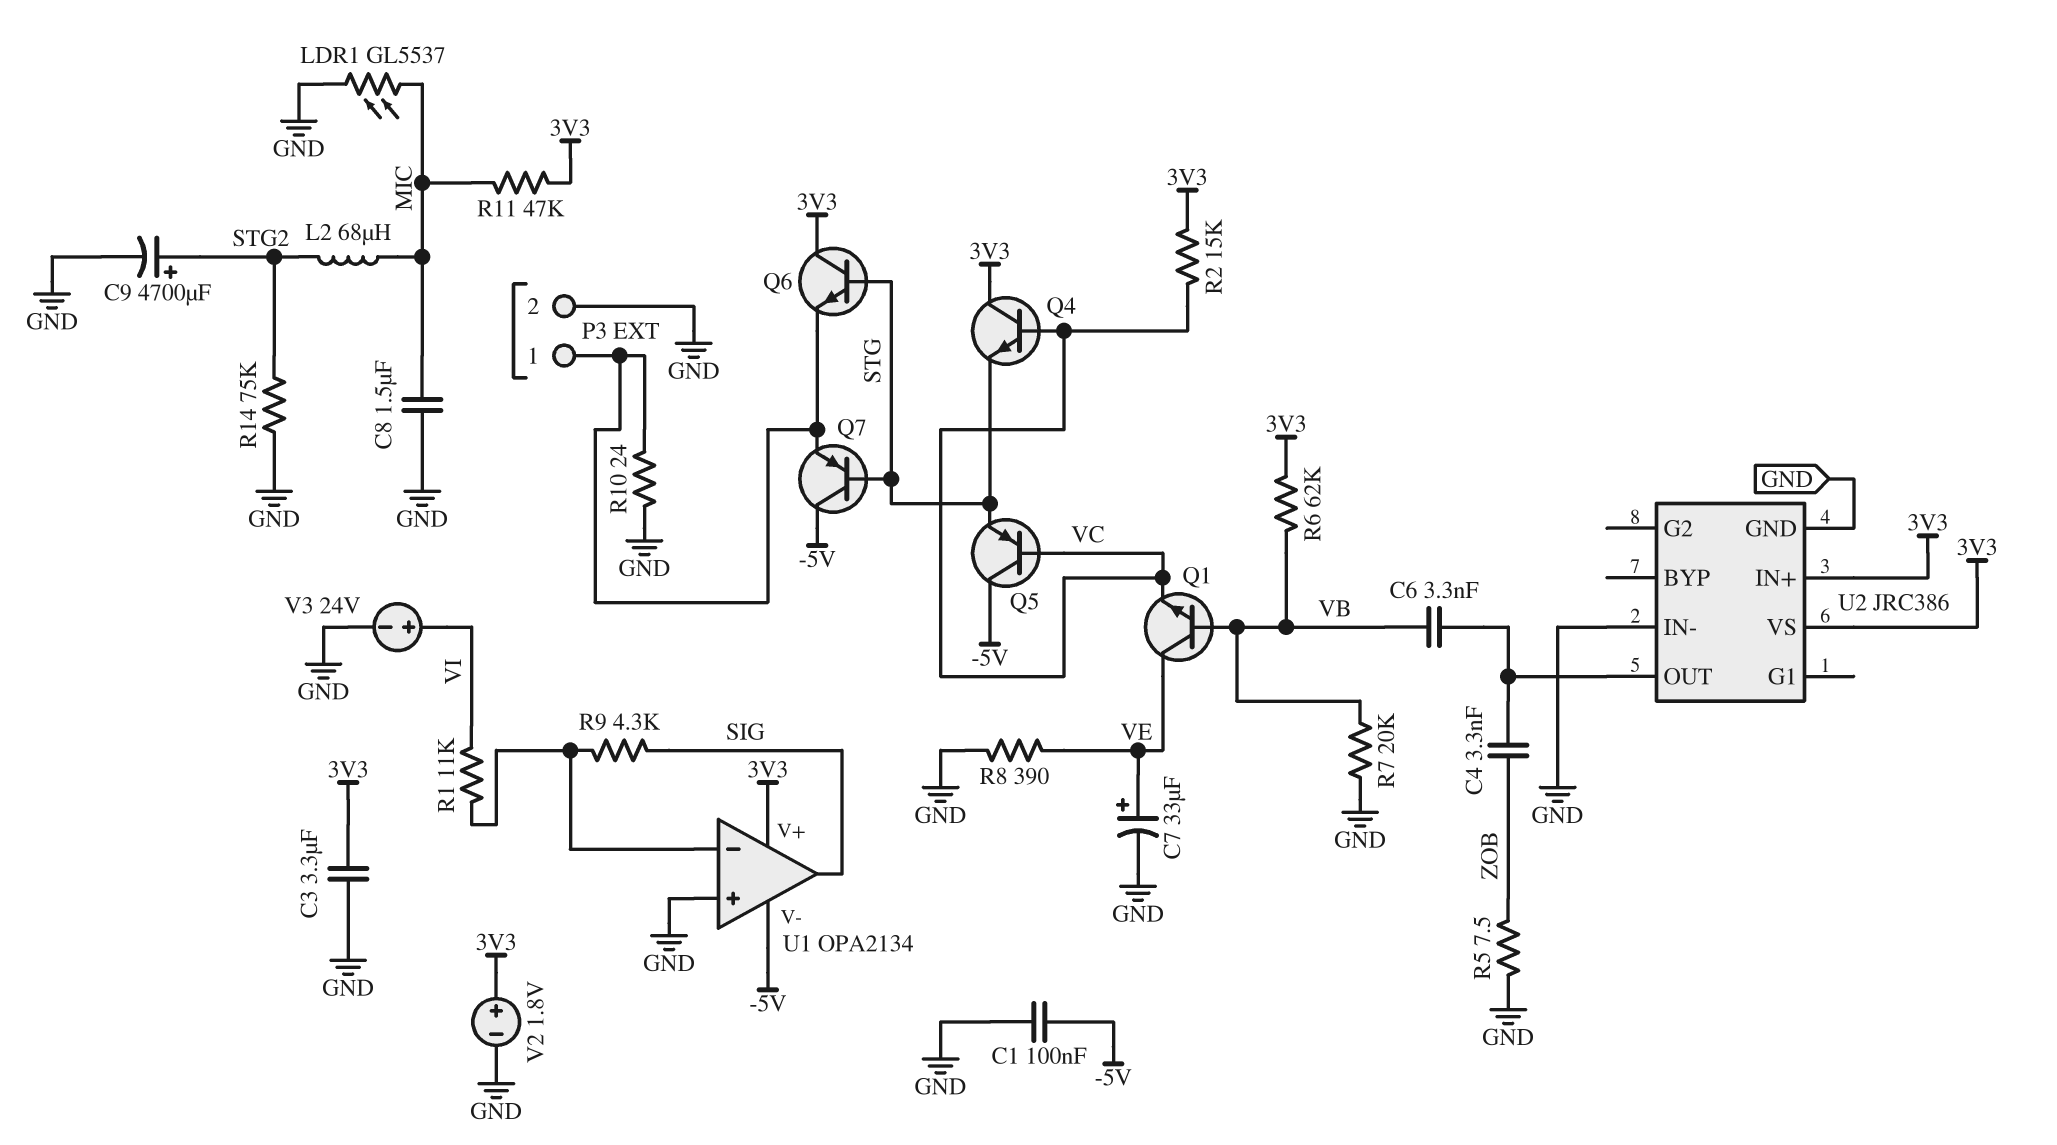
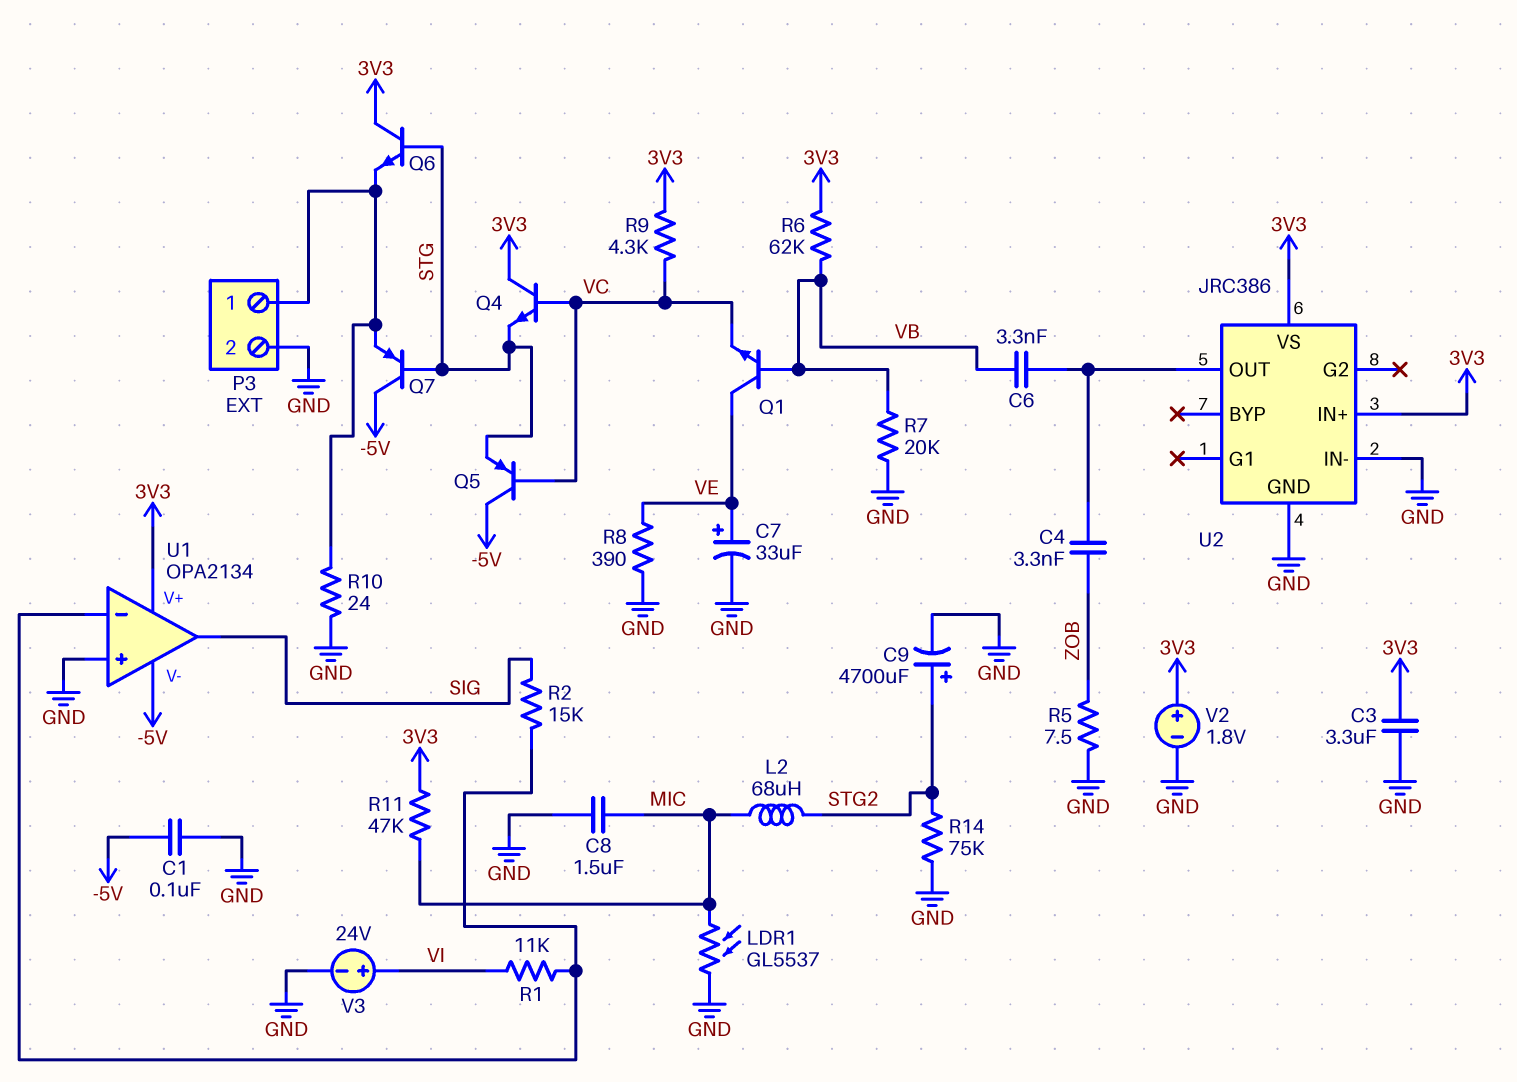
R2: 15k (3V3, VC) -> 15k (SIG, U1/in-)
R9: 4.3k (SIG, U1/in-) -> 4.3k (3V3, VC)

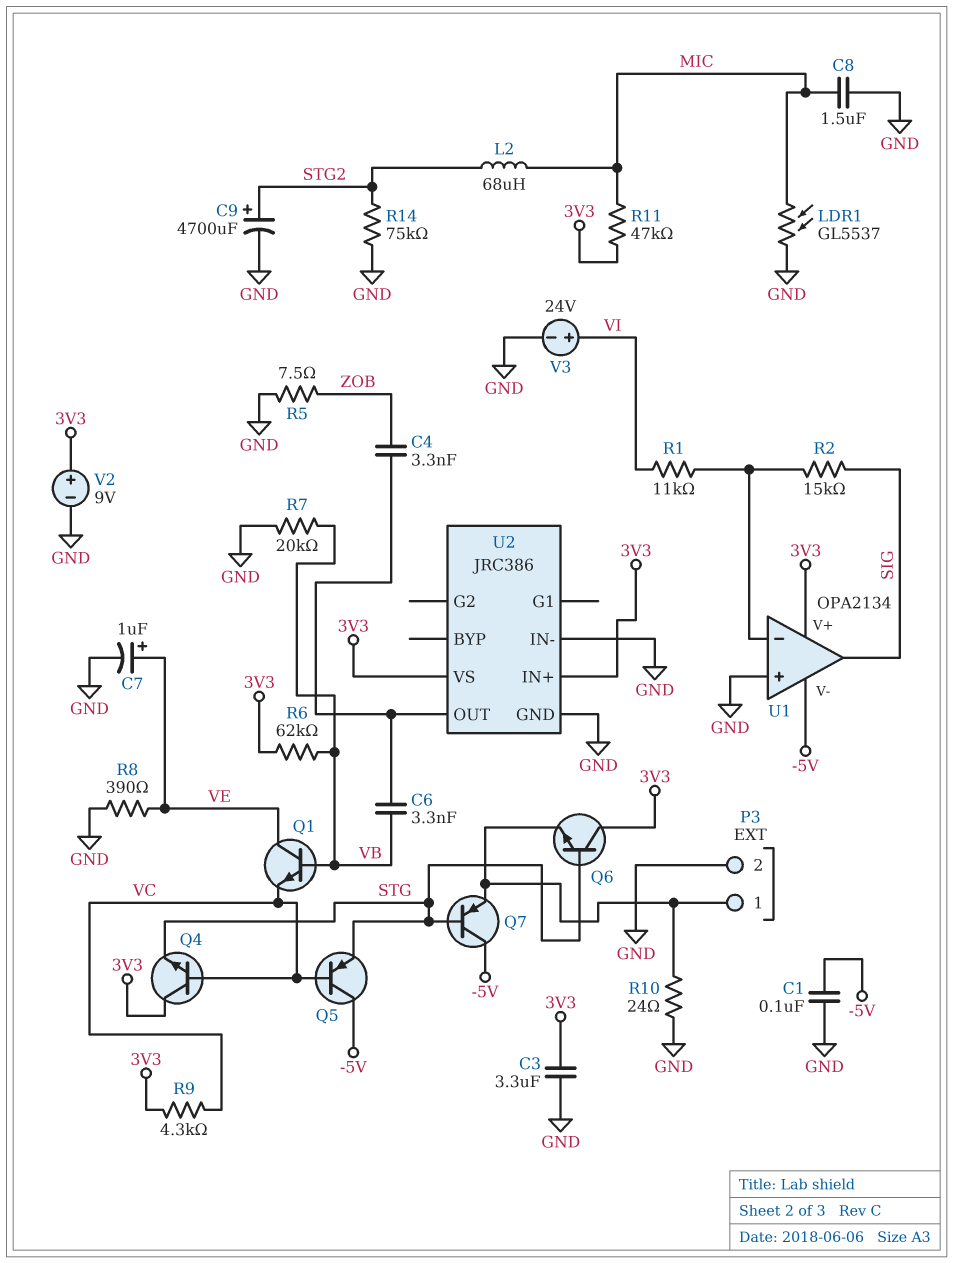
C7: 33uF (plus VE, minus GND) -> 1uF (plus VE, minus GND)
V2: 1.8V (plus 3V3, minus GND) -> 9V (plus 3V3, minus GND)

